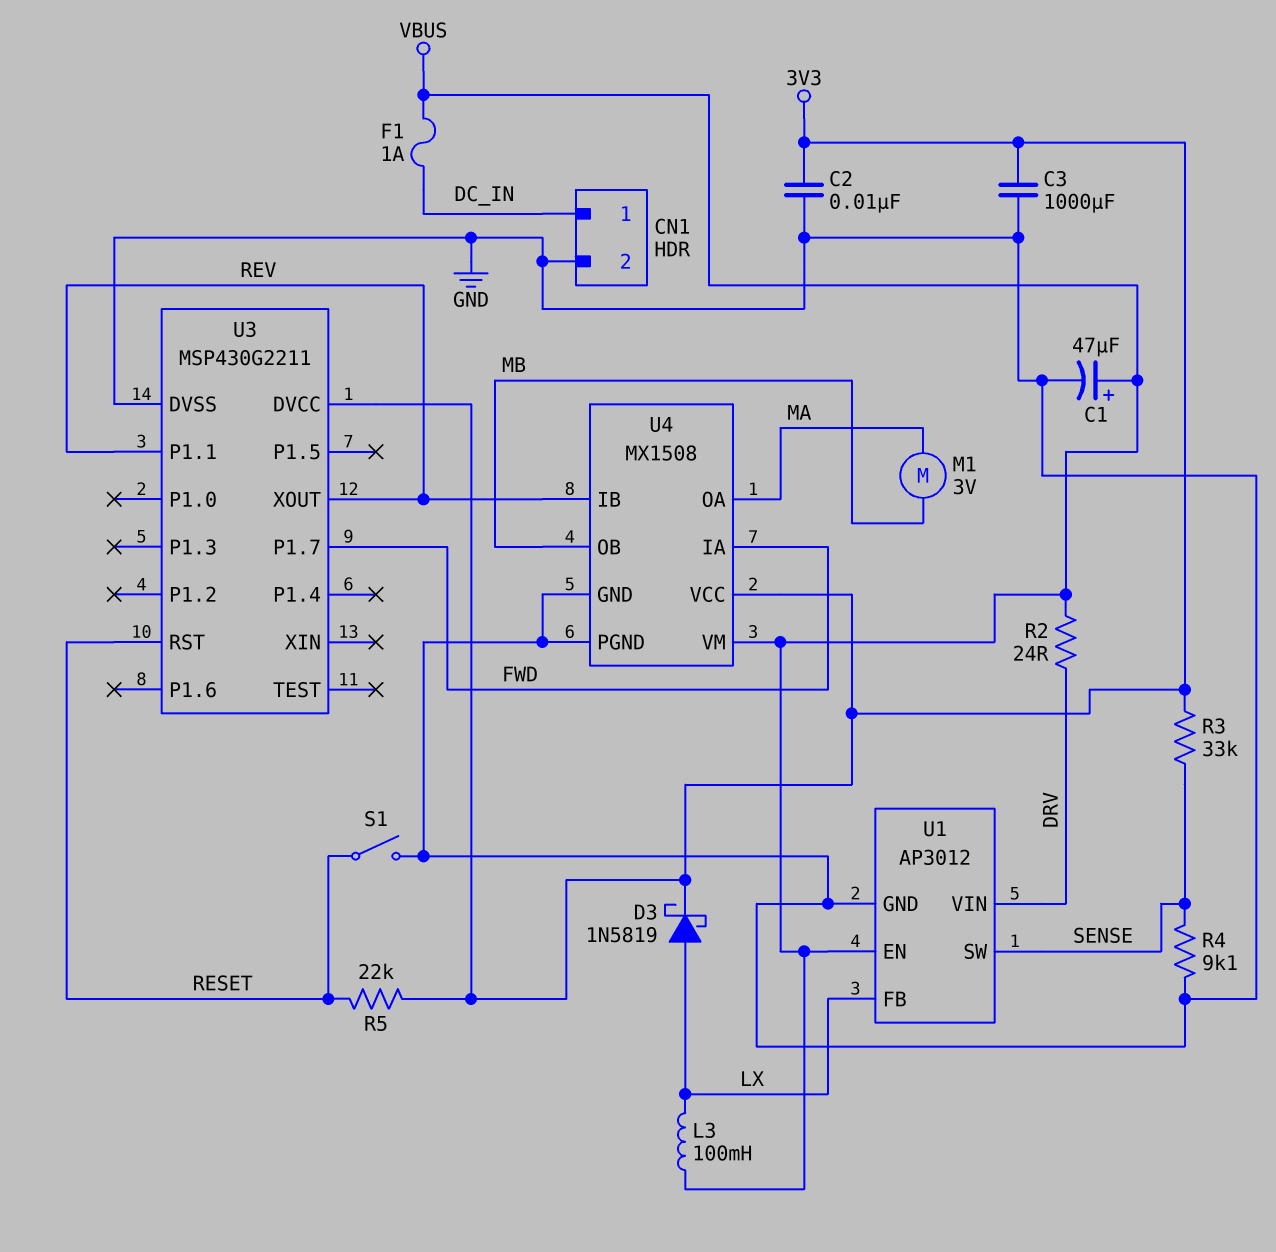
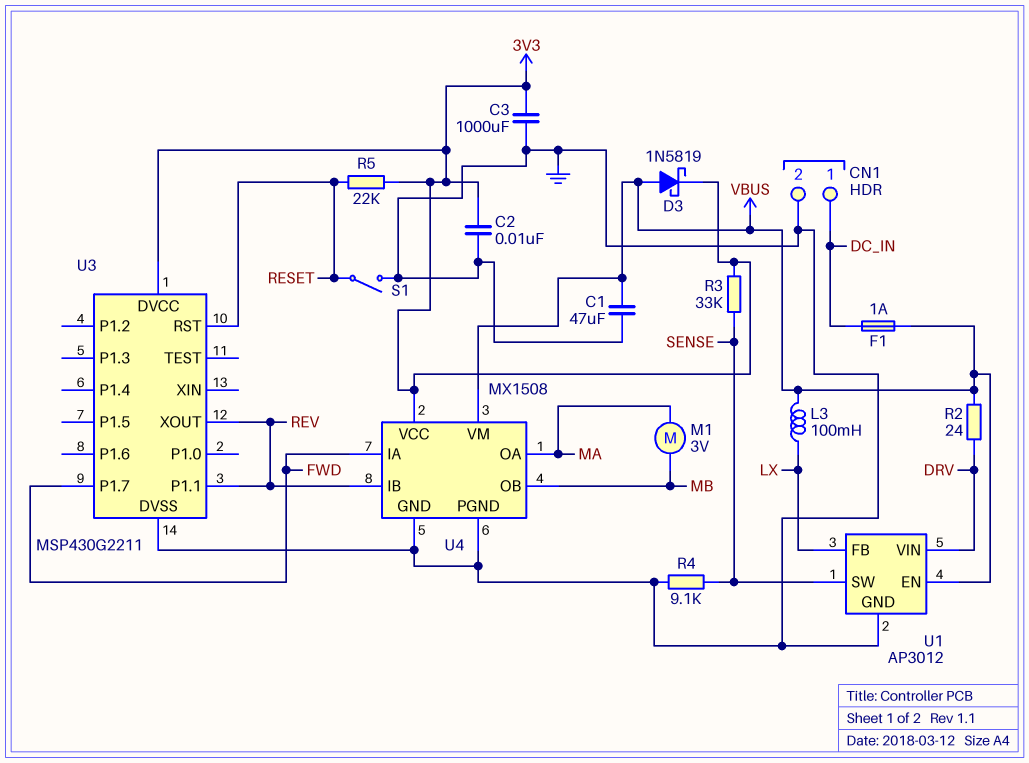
C1: 47uF (plus VBUS, minus GND) -> 47uF (GND, VBUS)
D3: schottky 1N5819 (A LX, K 3V3) -> schottky 1N5819 (A VBUS, K 3V3)

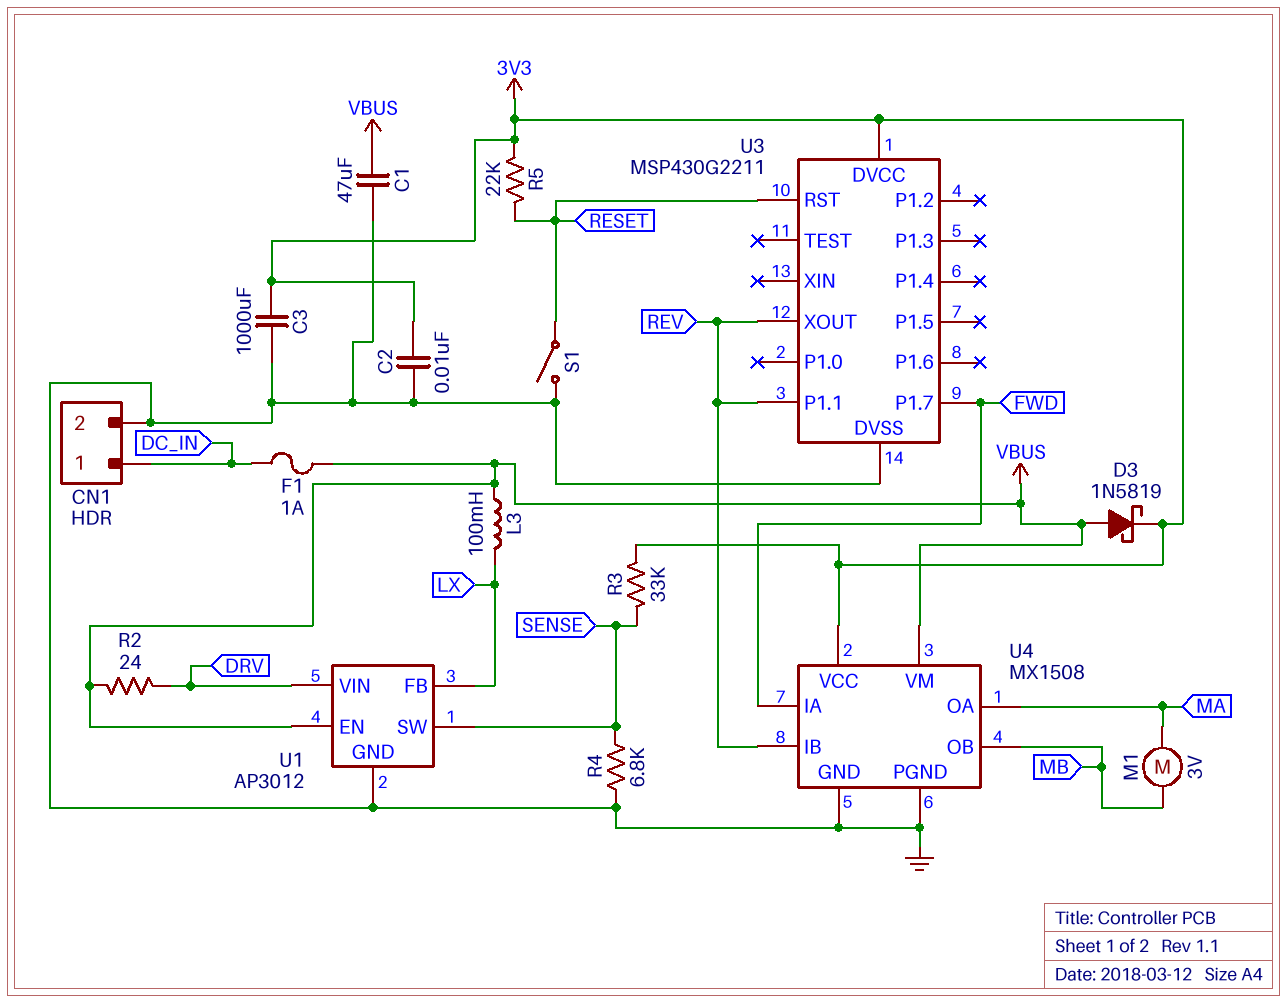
R4: 9.1k (GND, SENSE) -> 6.8k (GND, SENSE)

